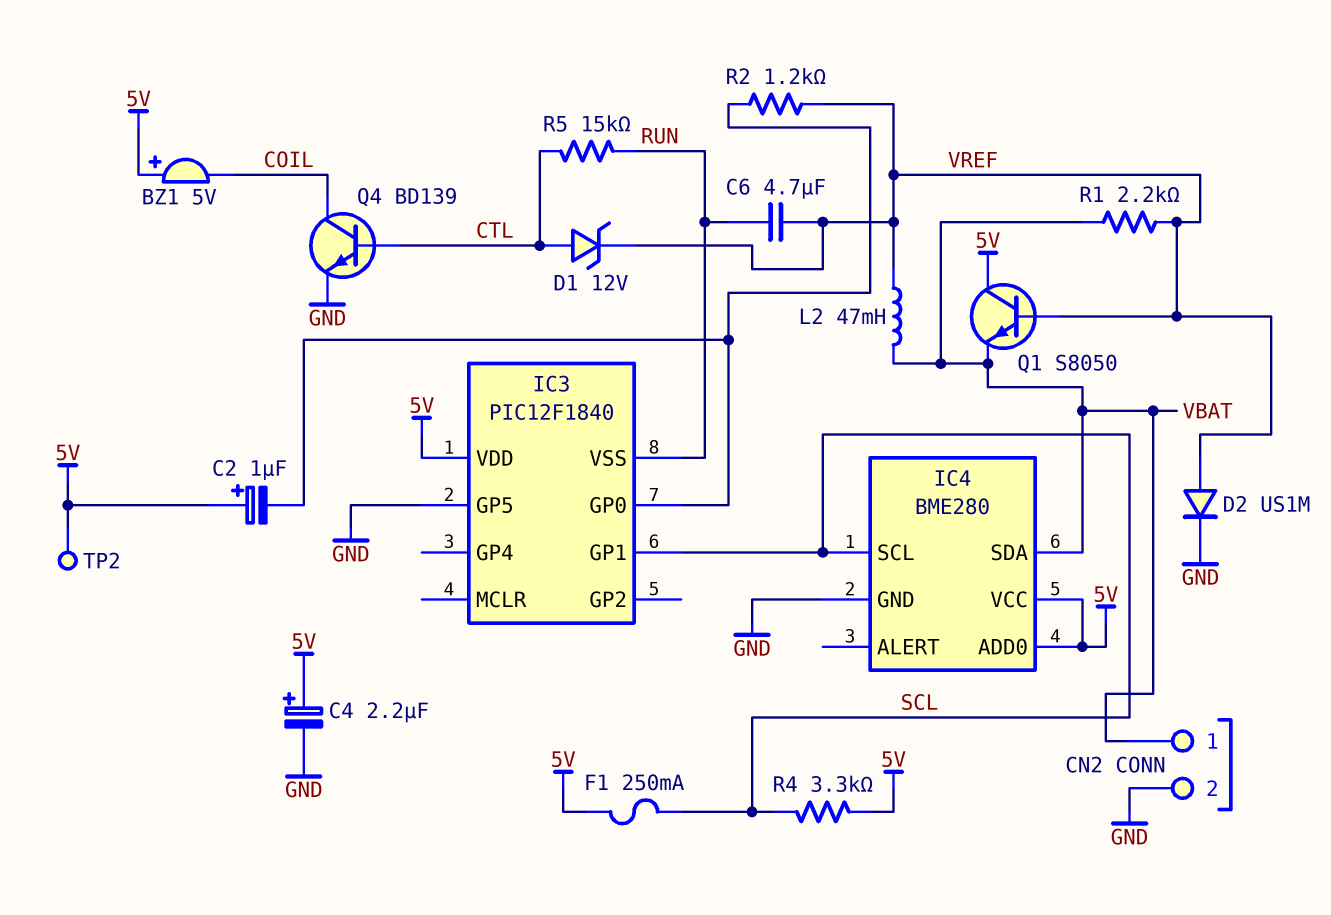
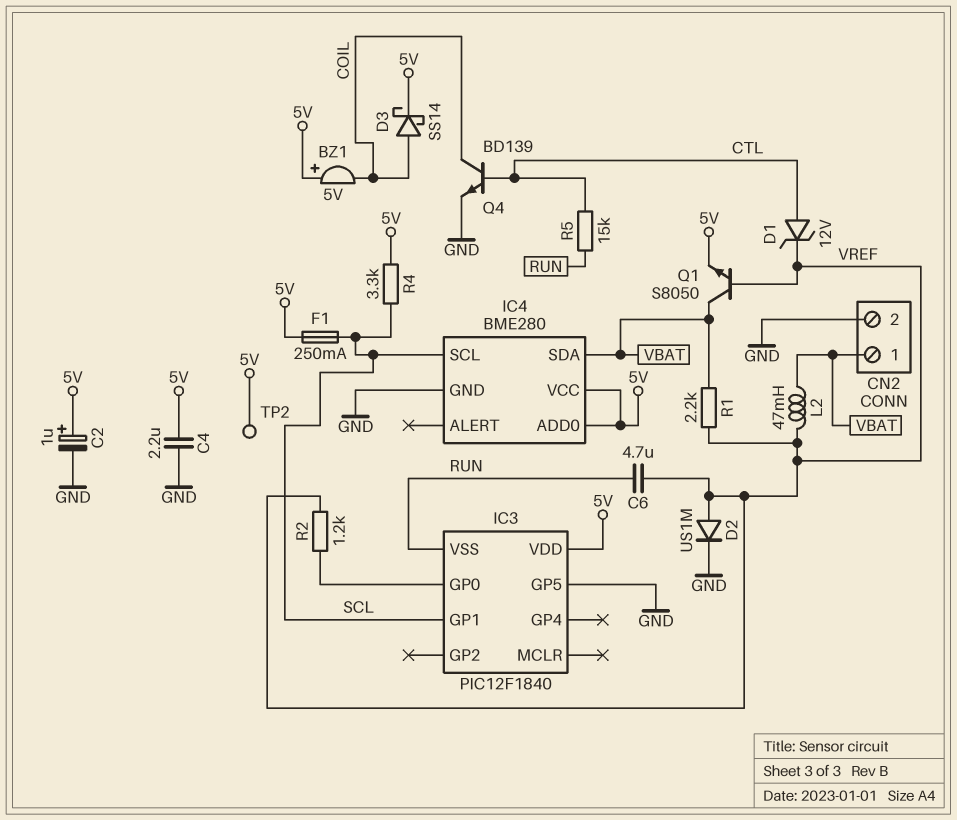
C2: 1uF (plus 5V, minus IC3/GP0) -> 1uF (plus 5V, minus GND)
C4: 2.2uF (plus 5V, minus GND) -> 2.2uF (5V, GND)
D3: none -> schottky SS14 (A COIL, K 5V)
Q1: NPN S8050 (B VREF, C 5V, E VBAT) -> NPN S8050 (B VREF, C VBAT, E 5V)

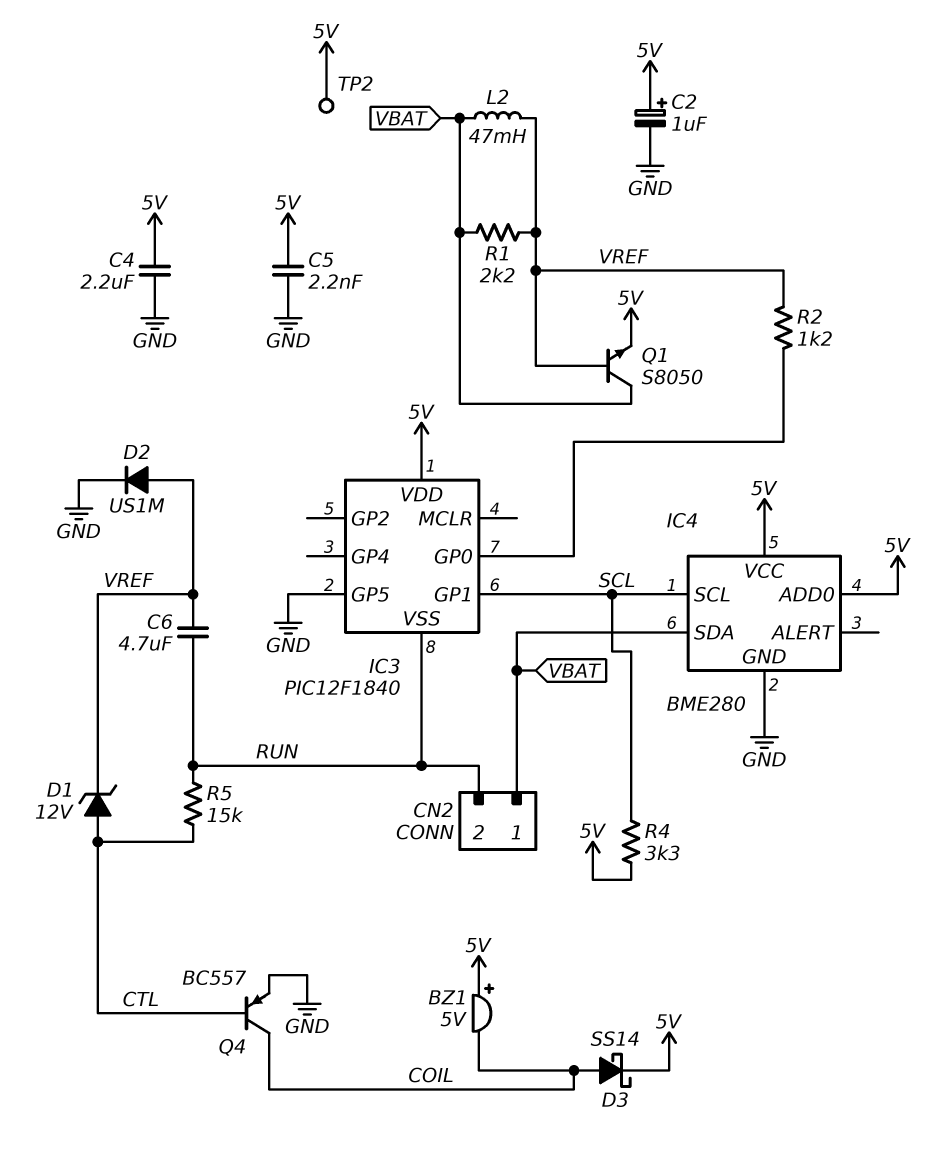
C5: none -> 2.2nF (5V, GND)
CN2 pin 2: GND -> RUN
F1: 250mA (5V, SCL) -> none
Q4: NPN BD139 (B CTL, C COIL, E GND) -> PNP BC557 (B CTL, C COIL, E GND)

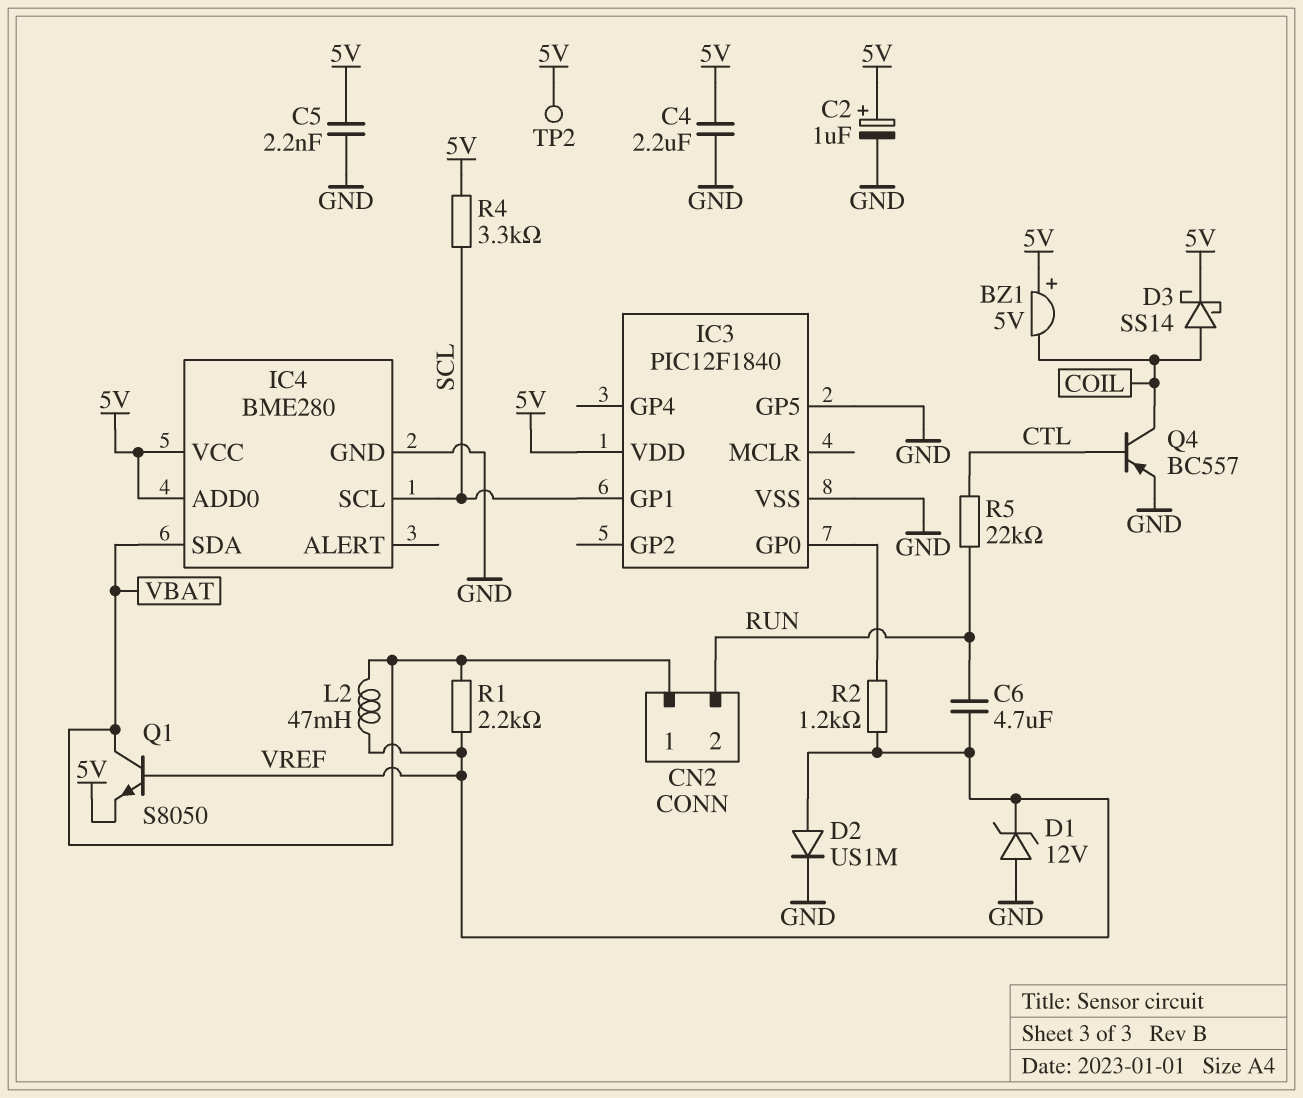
D1: zener 12V (A CTL, K VREF) -> zener 12V (A GND, K VREF)
IC3 pin VSS: RUN -> GND
R5: 15k (CTL, RUN) -> 22k (CTL, RUN)

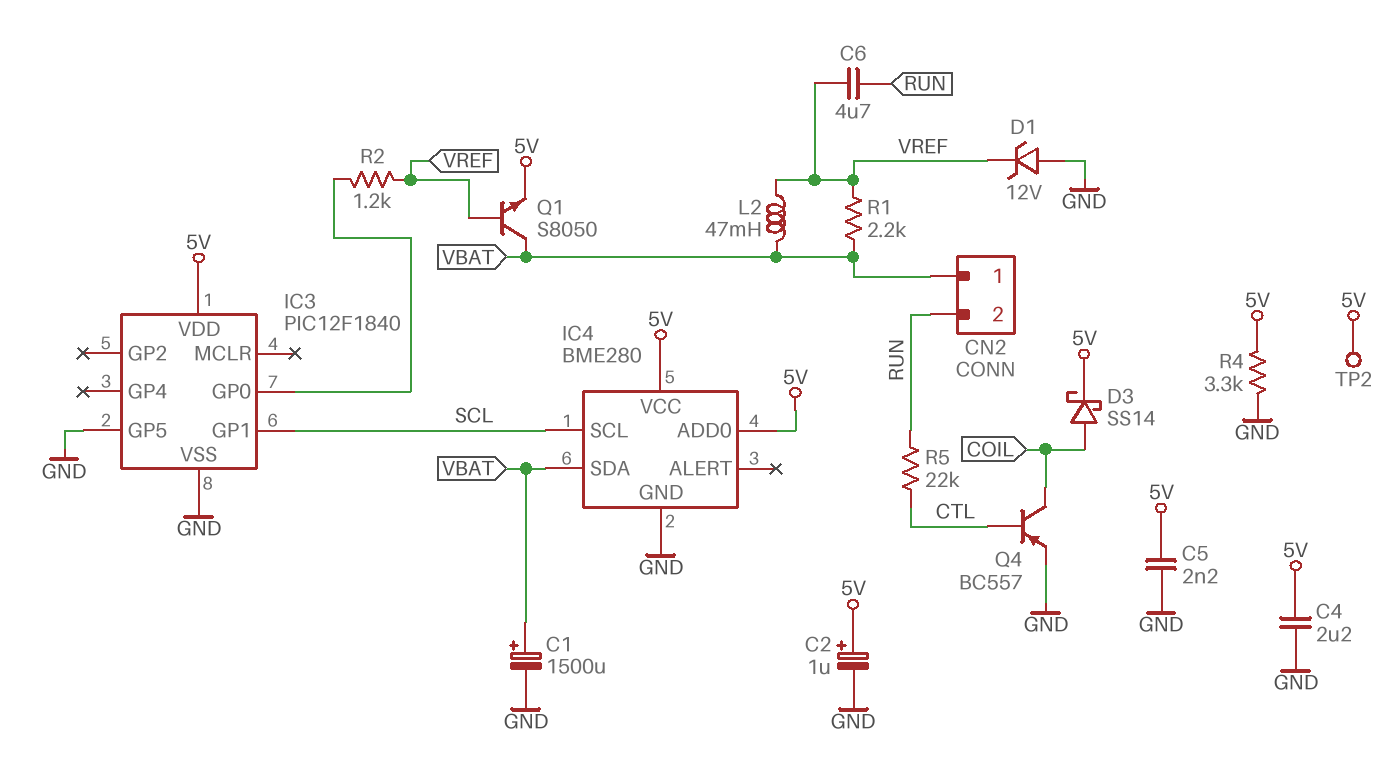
BZ1: buzzer 5V (plus 5V, minus COIL) -> none
C1: none -> 1500uF (plus VBAT, minus GND)
D2: diode US1M (A VREF, K GND) -> none
R4: 3.3k (5V, SCL) -> 3.3k (5V, GND)

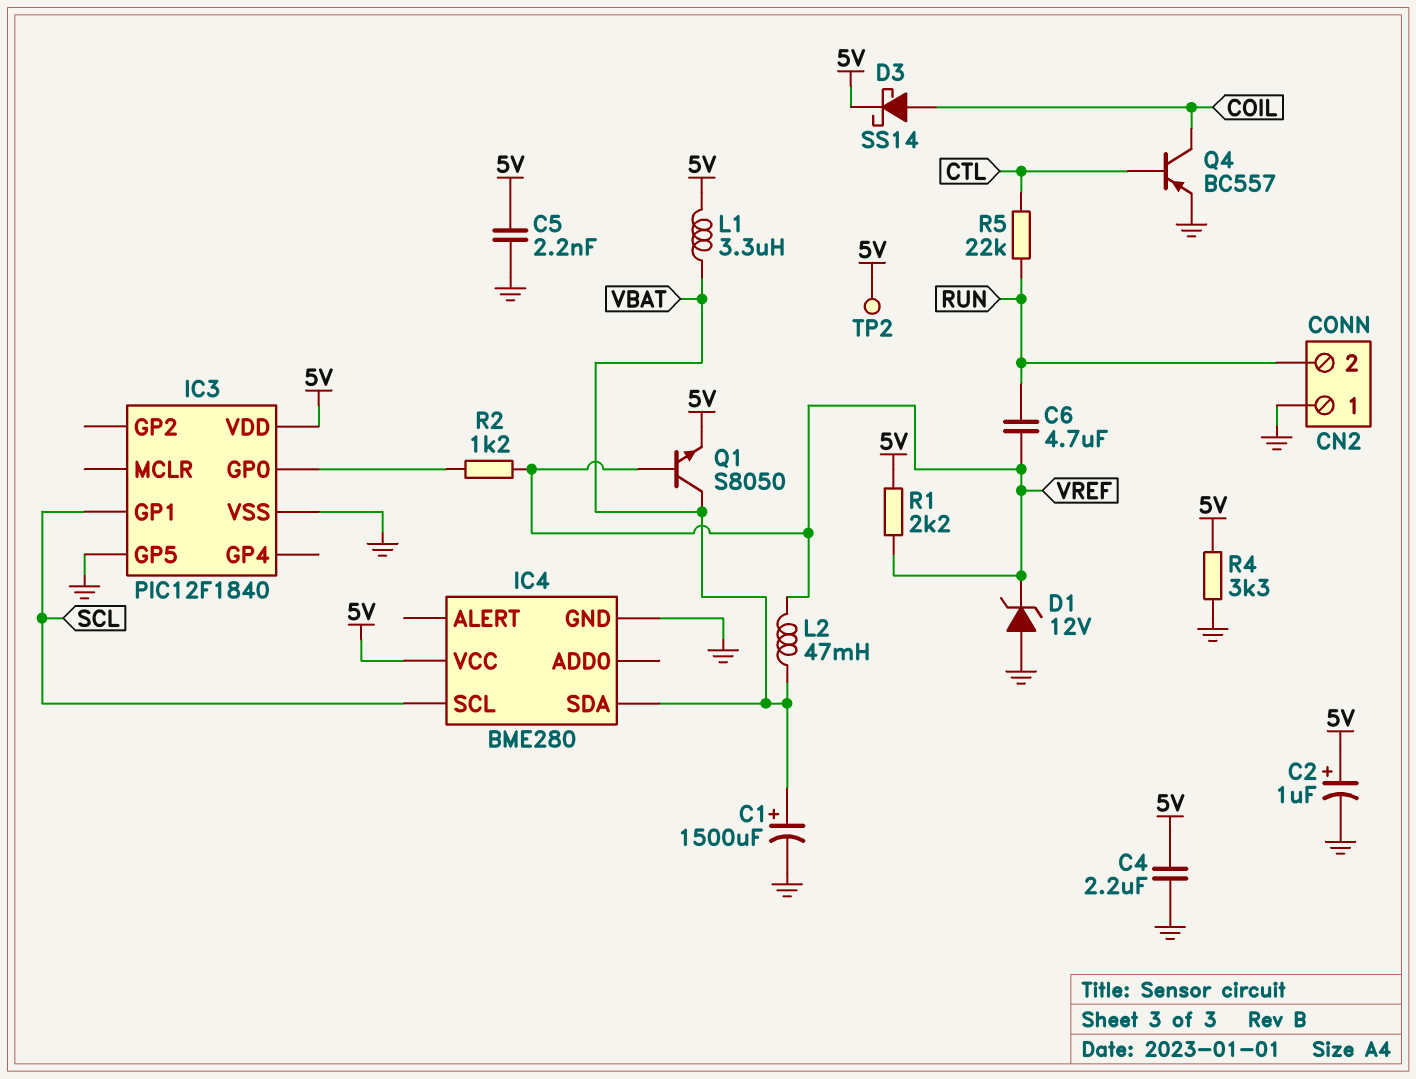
CN2 pin 1: VBAT -> GND
IC4 pin ADD0: 5V -> none
L1: none -> 3.3uH (5V, VBAT)
R1: 2.2k (VBAT, VREF) -> 2.2k (5V, VREF)

